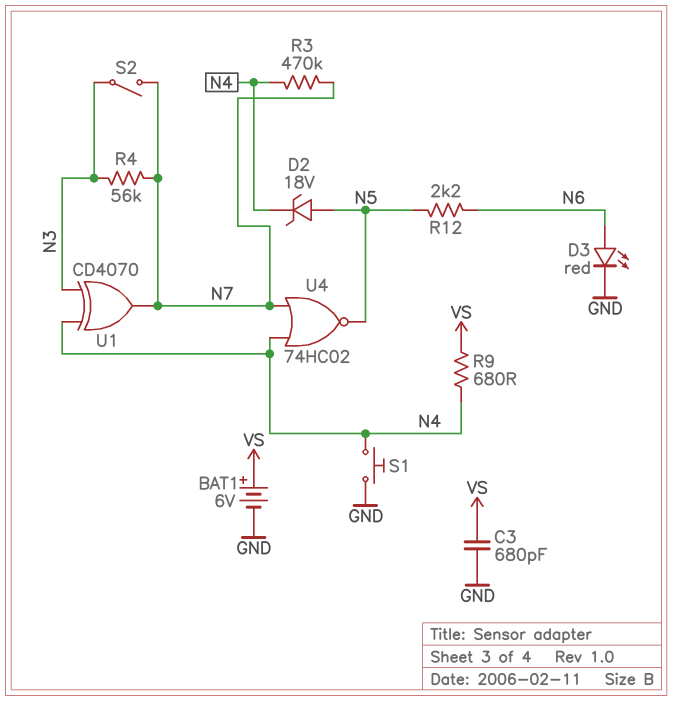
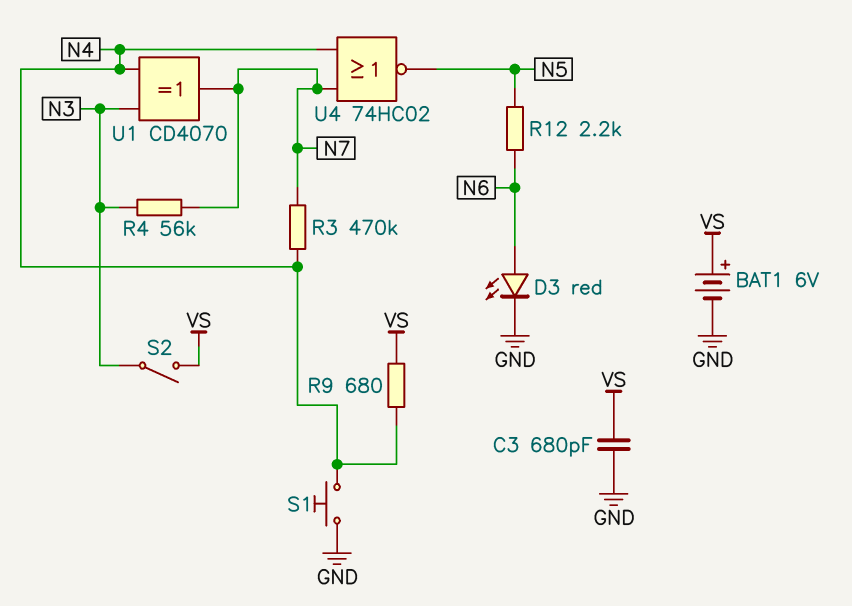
D2: zener 18V (A N5, K N4) -> none
S2: switch (N3, N7) -> switch (N3, VS)

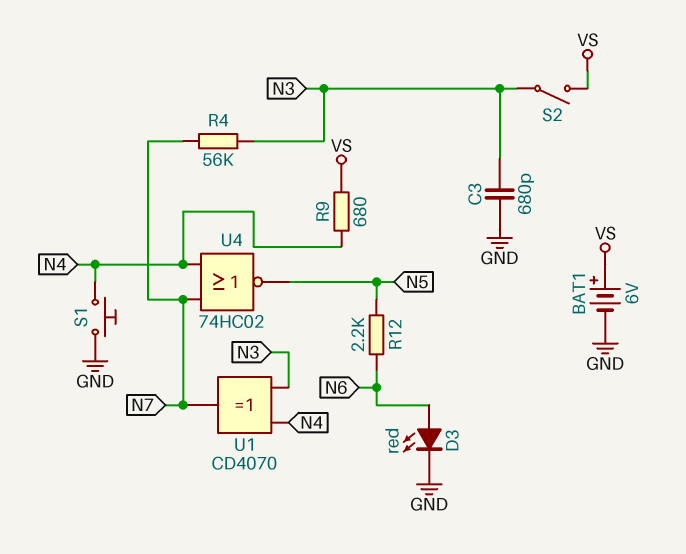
C3: 680pF (GND, VS) -> 680pF (GND, N3)
R3: 470k (N4, N7) -> none

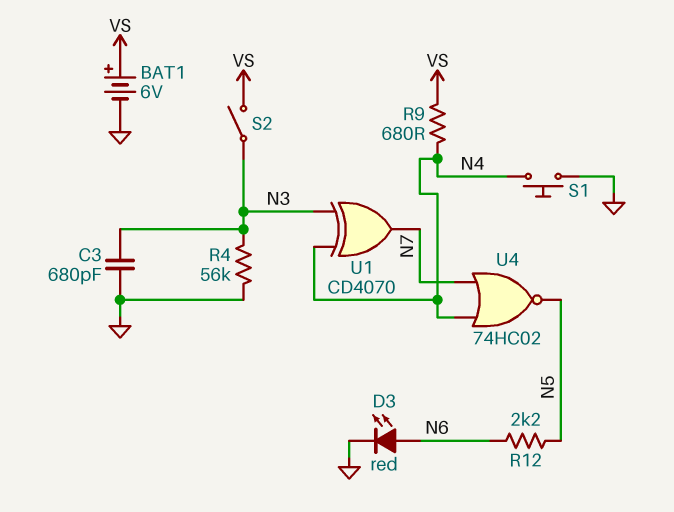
R4: 56k (N3, N7) -> 56k (GND, N3)

